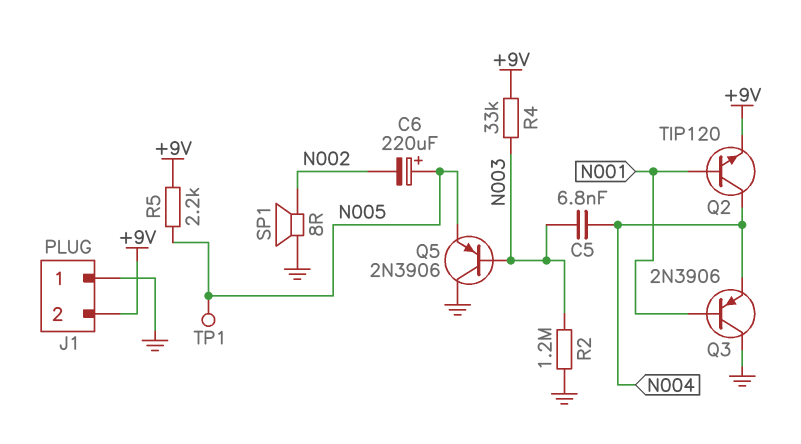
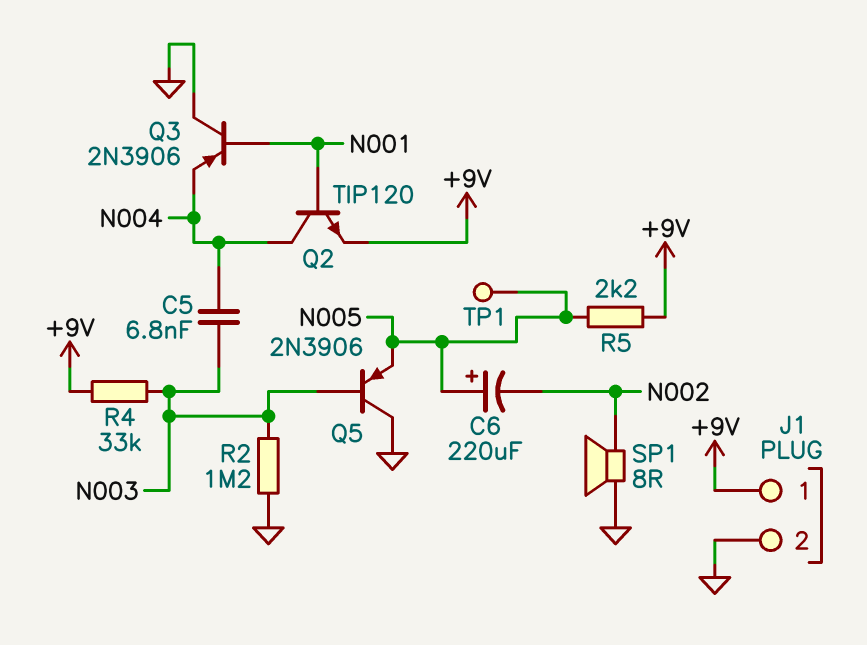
J1 pin 1: GND -> +9V
J1 pin 2: +9V -> GND

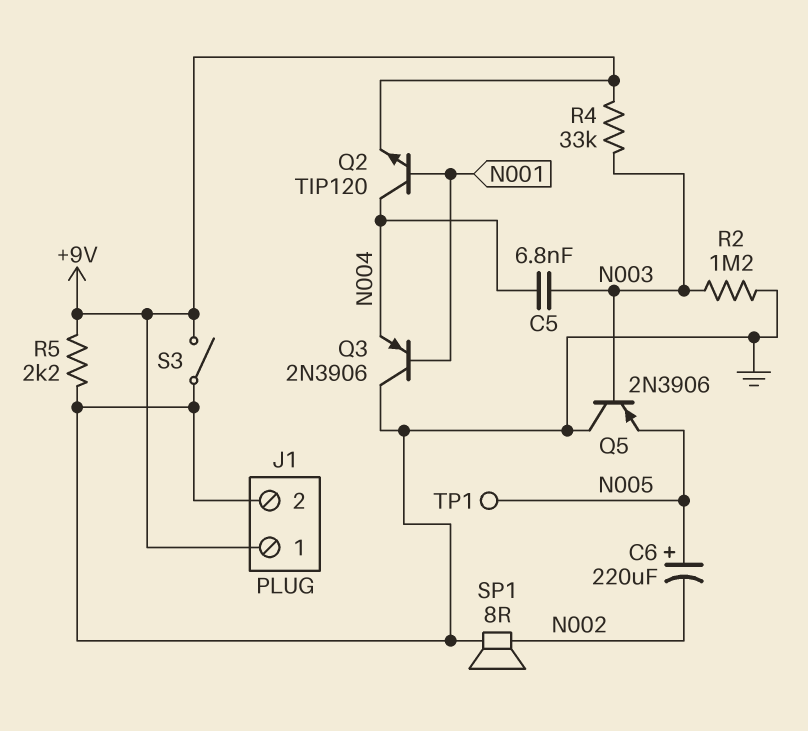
R5: 2.2k (+9V, N005) -> 2.2k (+9V, GND)
S3: none -> switch (+9V, GND)

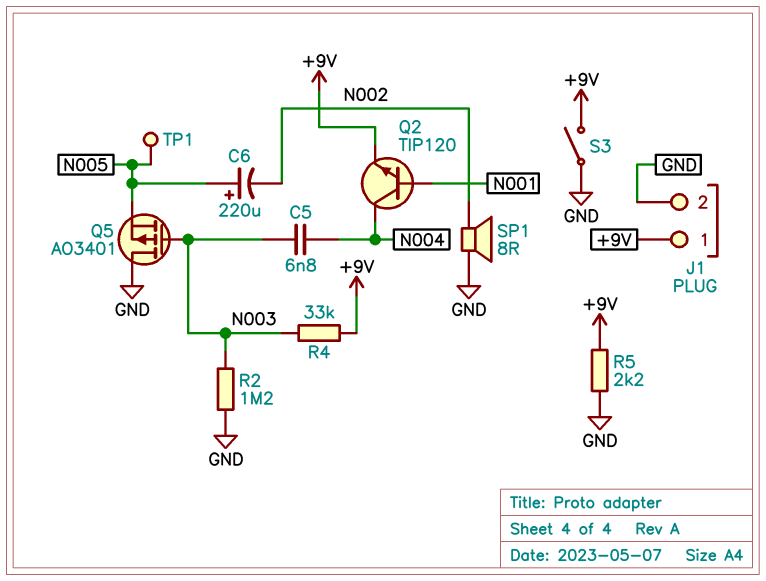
Q3: PNP 2N3906 (B N001, C GND, E N004) -> none
Q5: PNP 2N3906 (B N003, C GND, E N005) -> PMOS AO3401 (G N003, D GND, S N005)

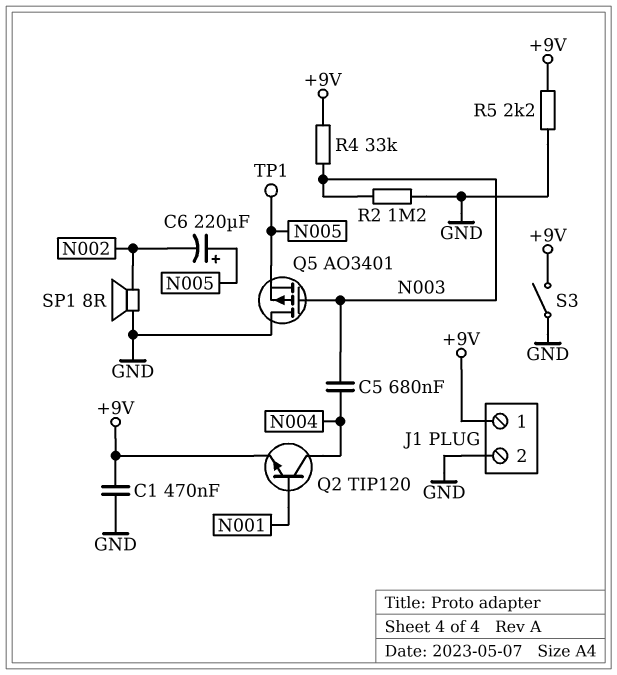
C1: none -> 470nF (+9V, GND)
C5: 6.8nF (N003, N004) -> 680nF (N003, N004)

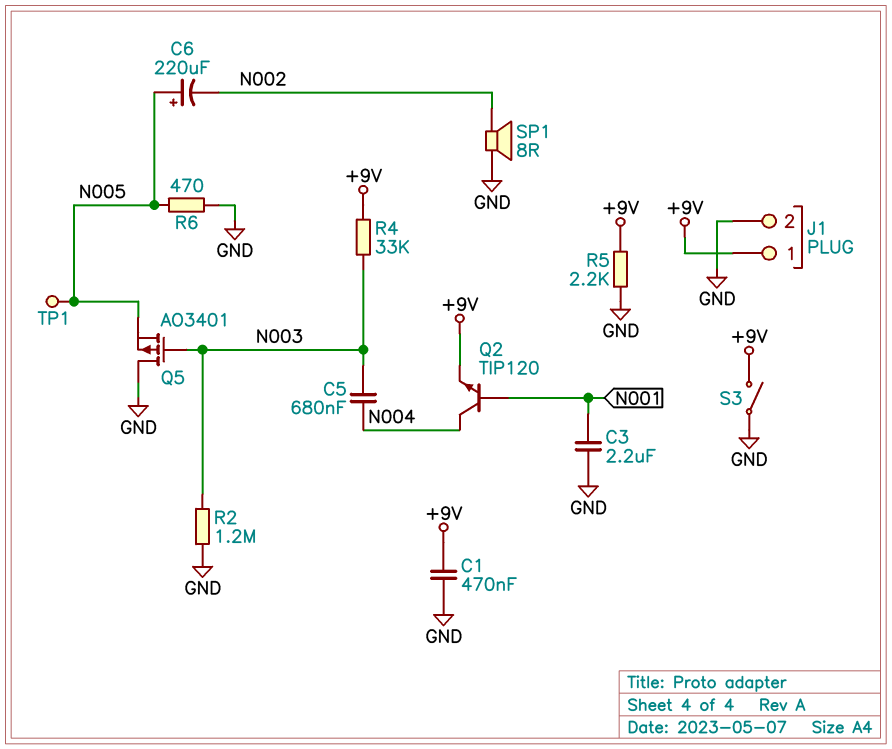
C3: none -> 2.2uF (GND, N001)
R6: none -> 470 (GND, N005)

